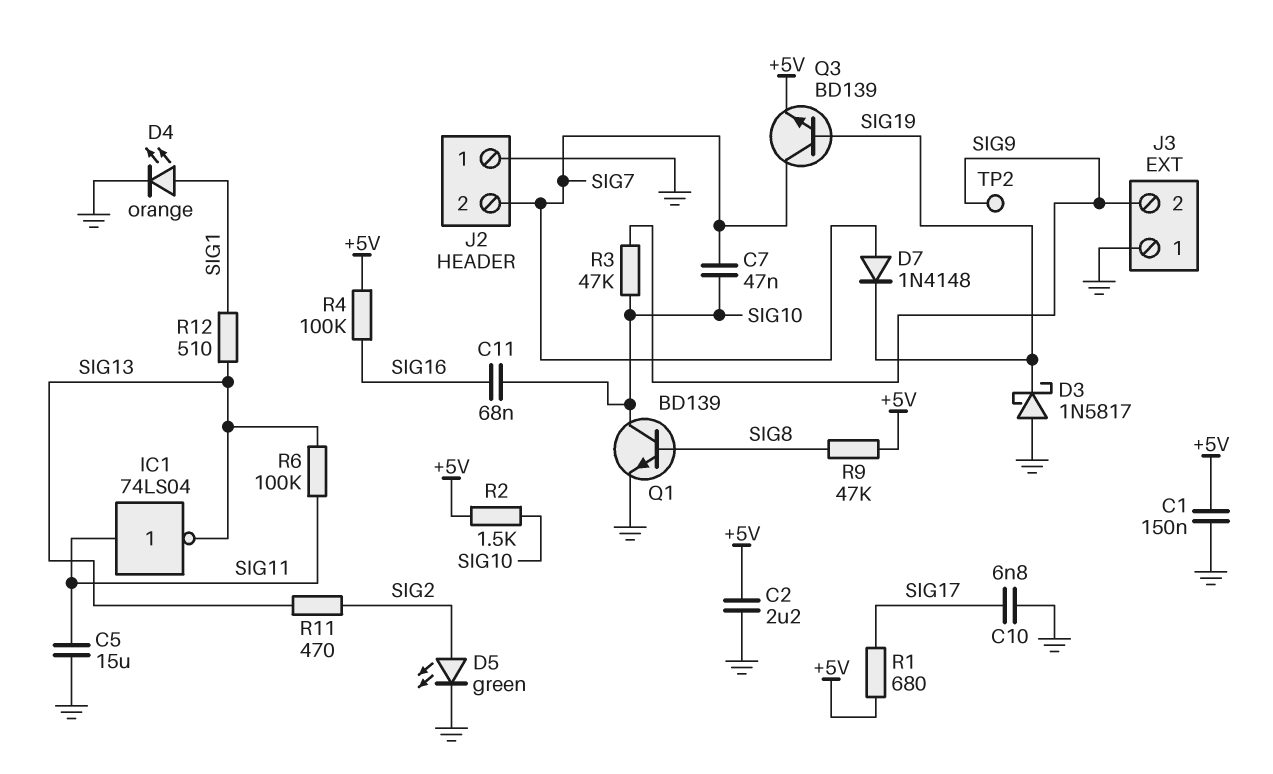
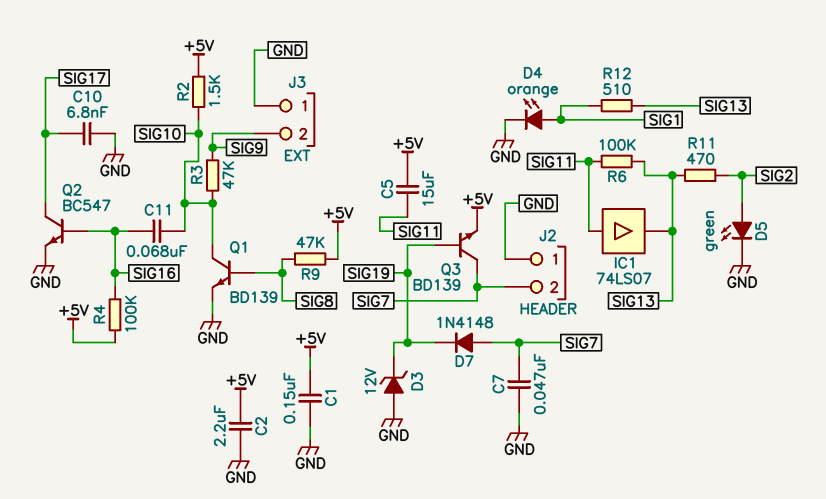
C5: 15uF (GND, SIG11) -> 15uF (+5V, SIG11)
C7: 47nF (SIG7, SIG10) -> 47nF (GND, SIG7)
D3: schottky 1N5817 (A GND, K SIG19) -> zener 12V (A GND, K SIG19)
IC1: NOT 74LS04 (in SIG11, out SIG13) -> buffer 74LS07 (in SIG11, out SIG13)
Q2: none -> NPN BC547 (B SIG16, C SIG17, E GND)
R1: 680 (+5V, SIG17) -> none
TP2: test point (SIG9) -> none

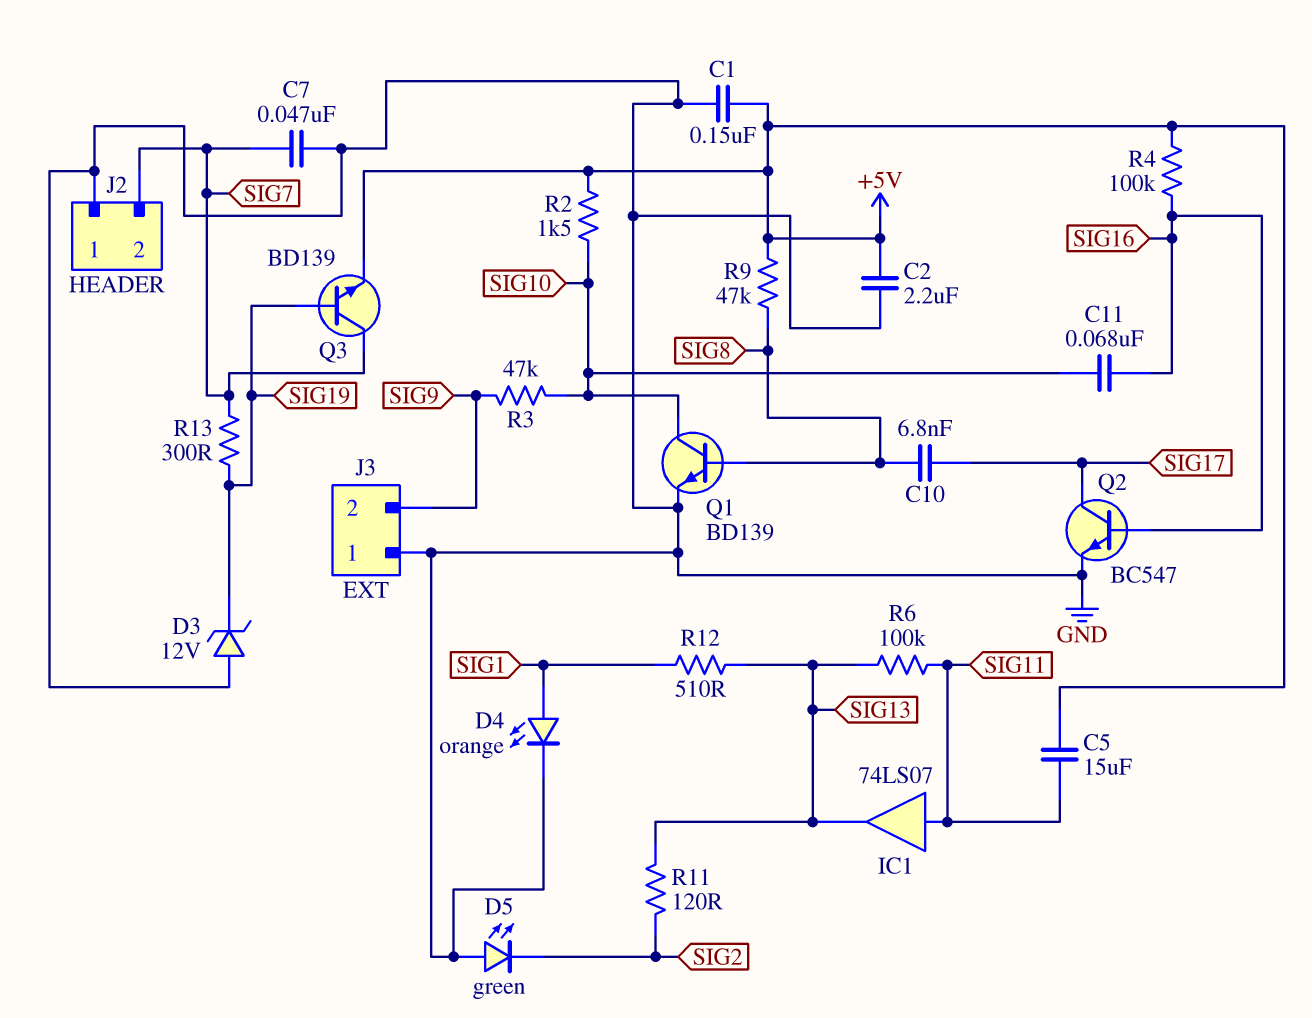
C10: 6.8nF (GND, SIG17) -> 6.8nF (SIG8, SIG17)
D5: LED green (A SIG2, K GND) -> LED green (A GND, K SIG2)
D7: diode 1N4148 (A SIG7, K SIG19) -> none
R11: 470 (SIG2, SIG13) -> 120 (SIG2, SIG13)
R13: none -> 300 (SIG7, SIG19)

